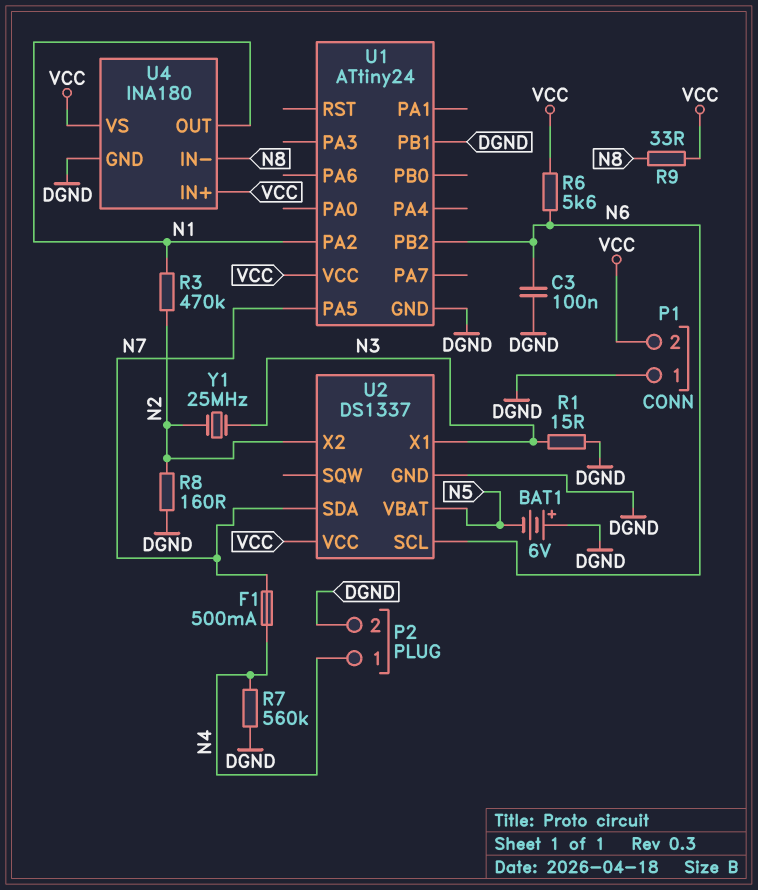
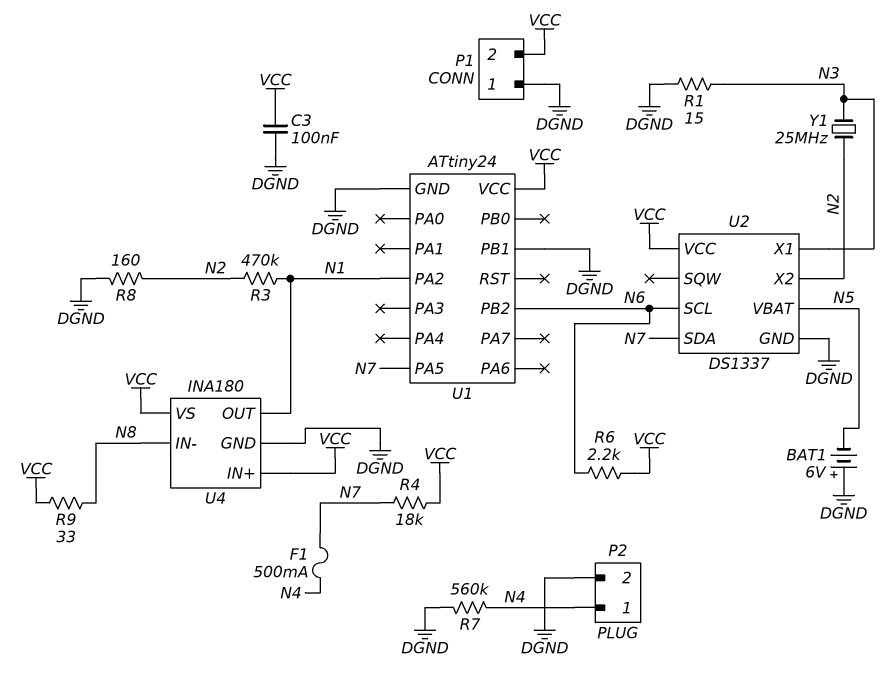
C3: 100nF (DGND, N6) -> 100nF (DGND, VCC)
R4: none -> 18k (N7, VCC)
R6: 5.6k (N6, VCC) -> 2.2k (N6, VCC)

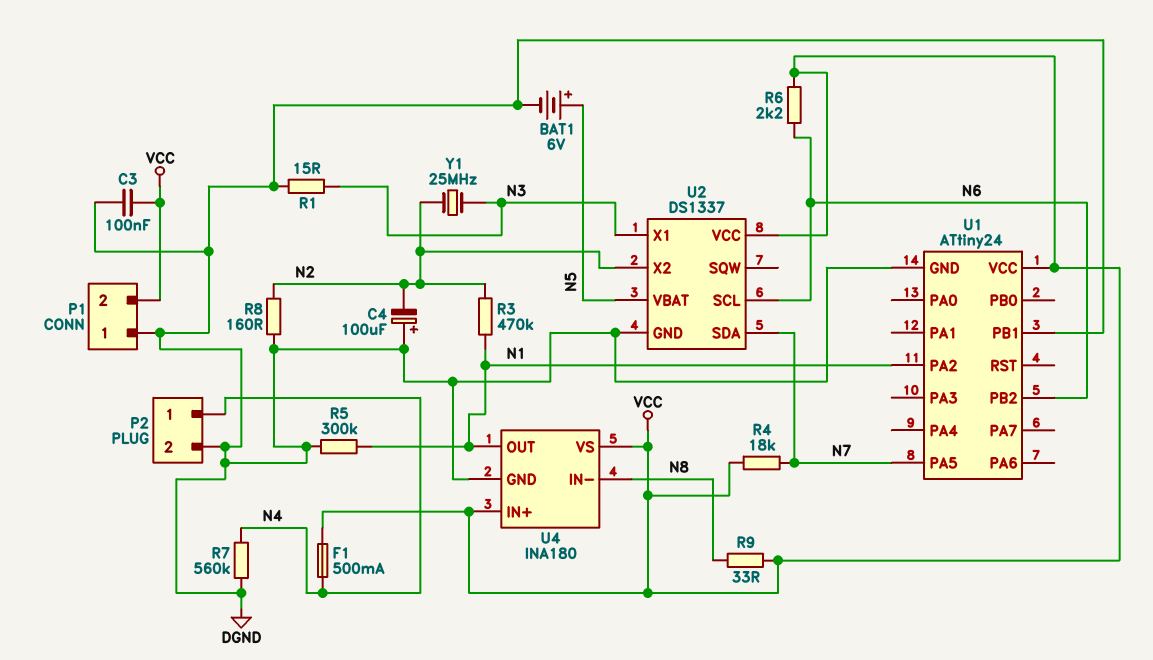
BAT1: 6V (plus DGND, minus N5) -> 6V (plus N5, minus DGND)
C4: none -> 100uF (plus DGND, minus N2)
F1: 500mA (N4, N7) -> 500mA (N4, VCC)
R5: none -> 300k (DGND, N1)

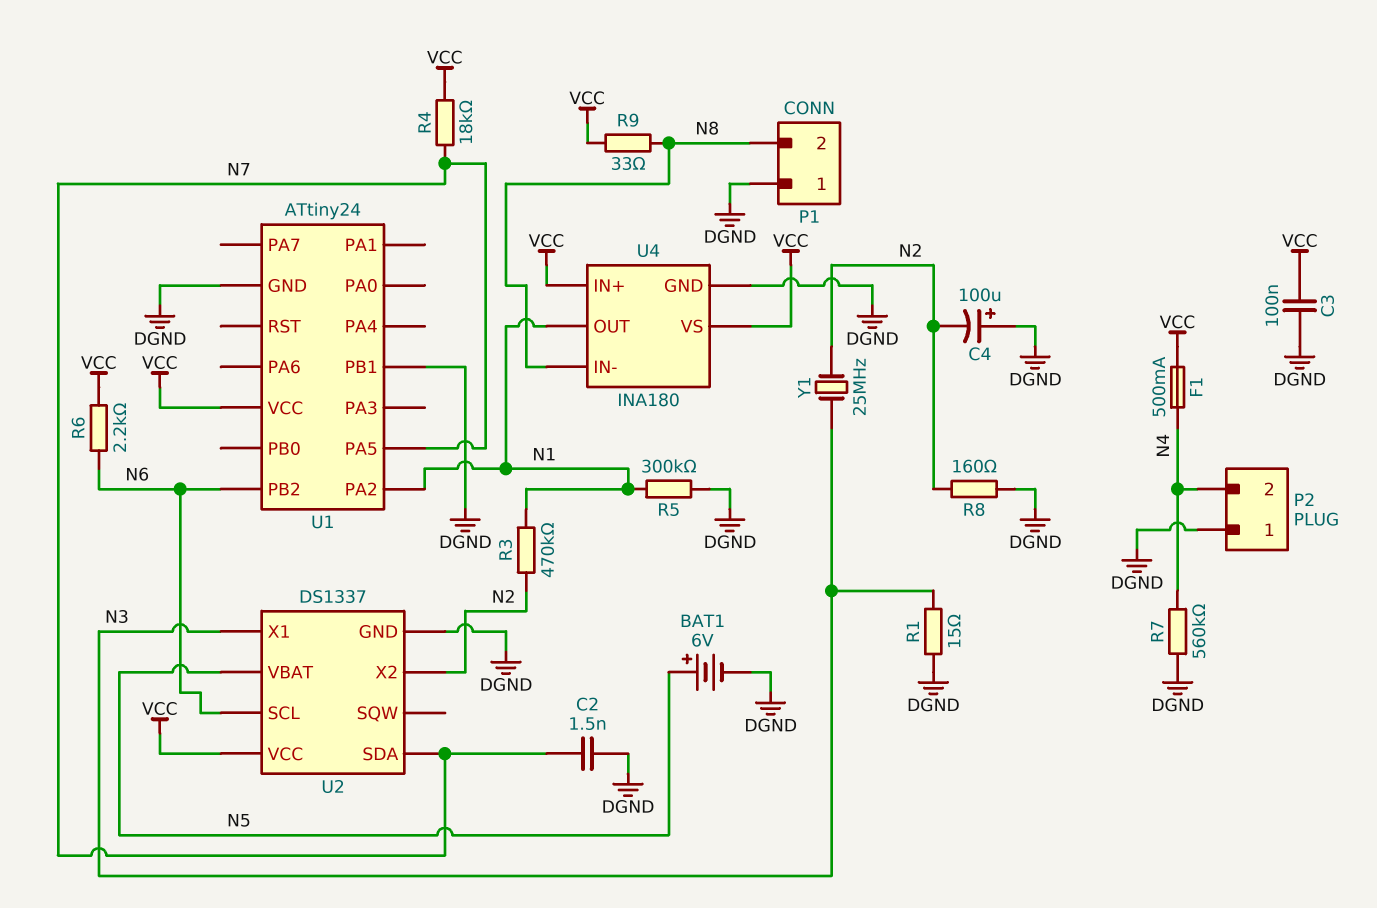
C2: none -> 1.5nF (DGND, N7)
P1 pin 2: VCC -> N8
P2 pin 1: N4 -> DGND
P2 pin 2: DGND -> N4

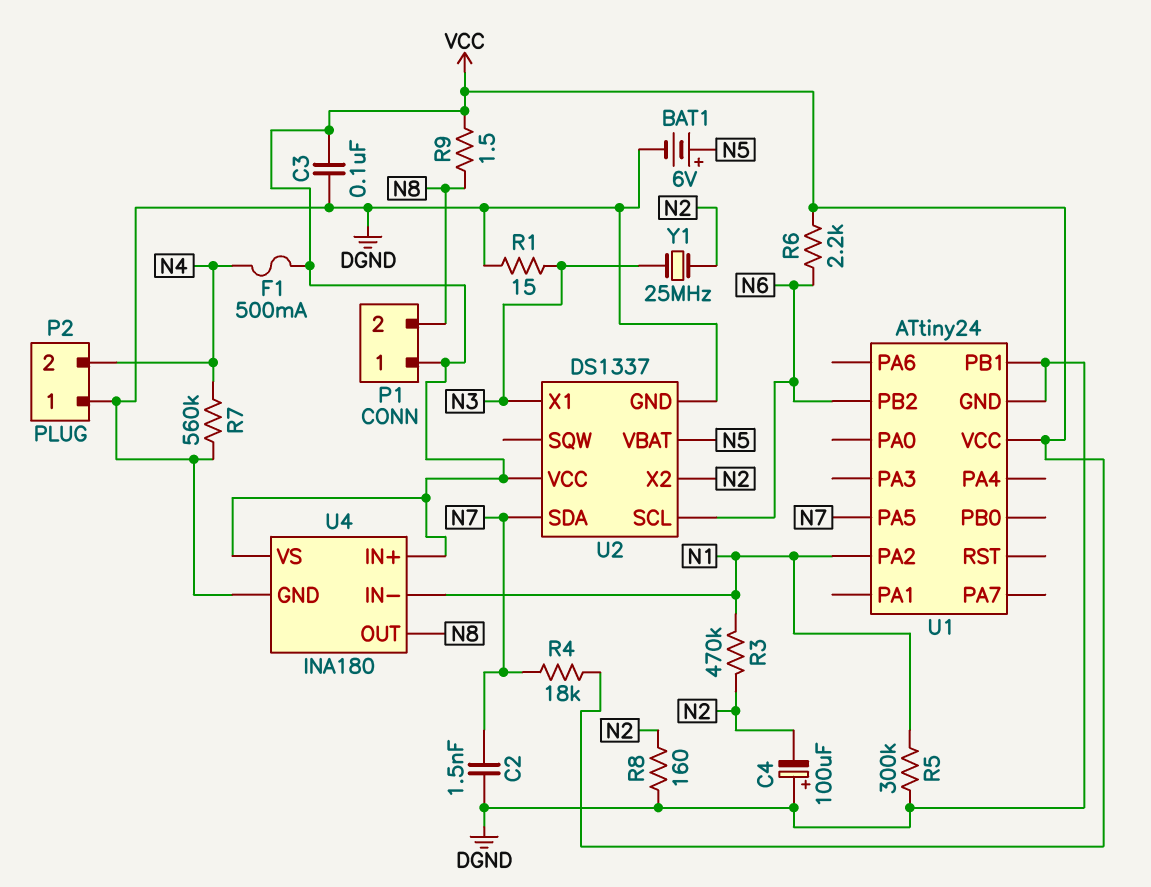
P1 pin 1: DGND -> VCC
R9: 33 (N8, VCC) -> 1.5 (N8, VCC)
U4 pin IN-: N8 -> N1
U4 pin OUT: N1 -> N8

